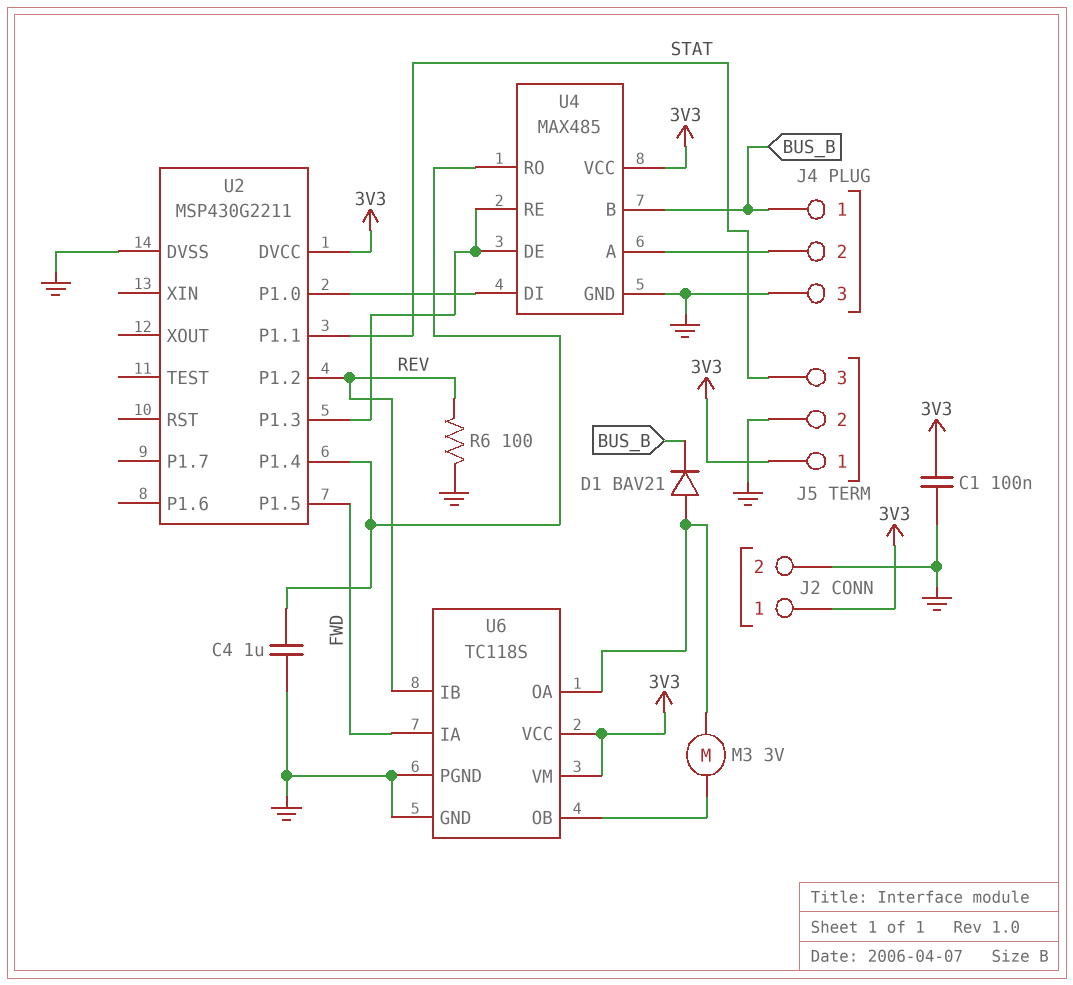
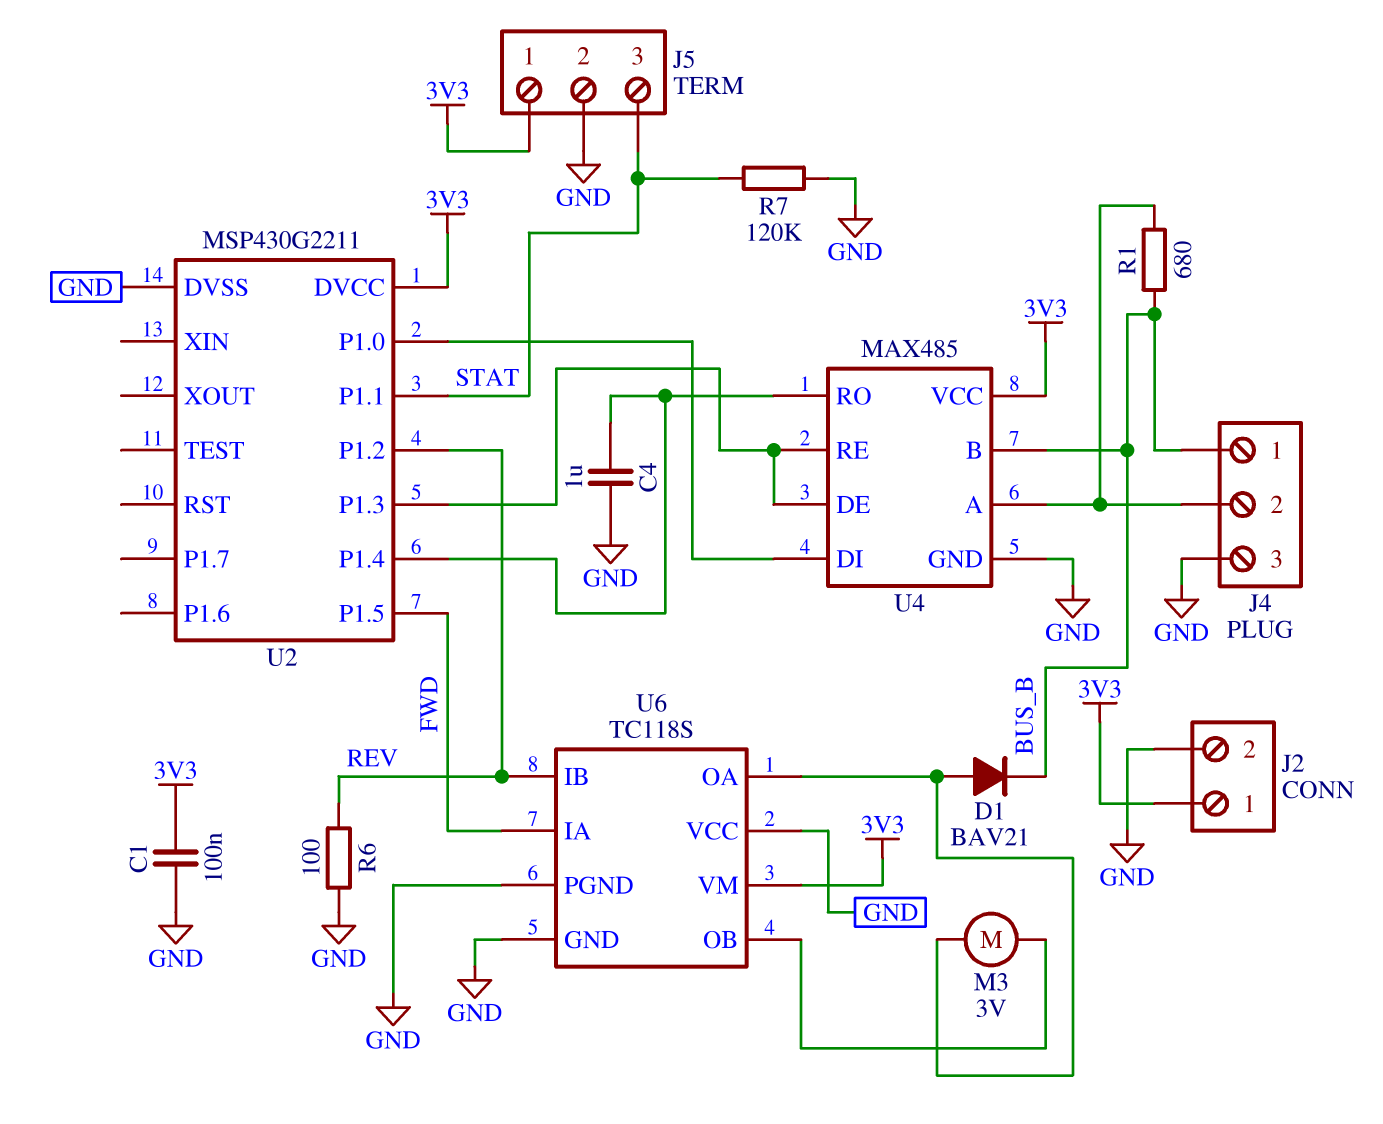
R1: none -> 680 (BUS_B, J4/2)
R7: none -> 120k (GND, STAT)
U6 pin VCC: 3V3 -> GND

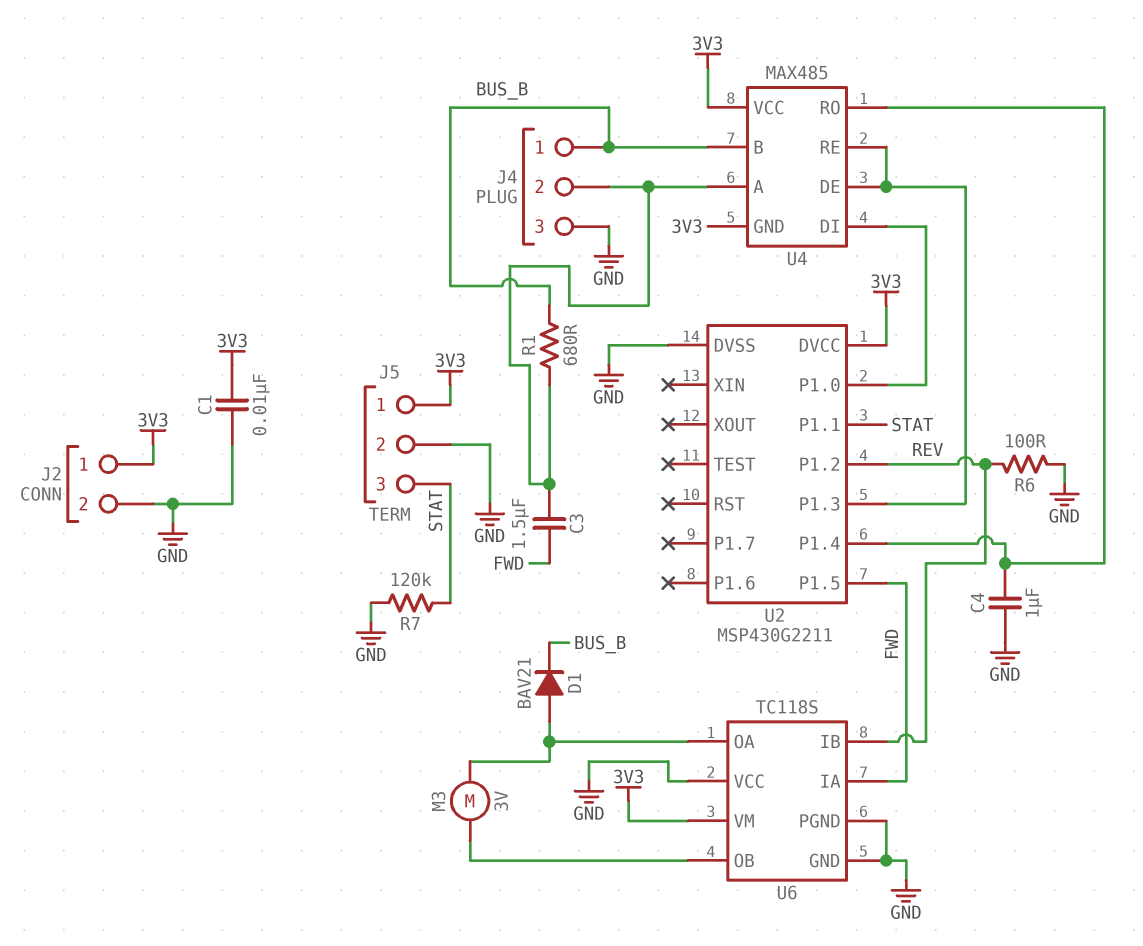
C1: 100nF (3V3, GND) -> 10nF (3V3, GND)
C3: none -> 1.5uF (FWD, J4/2)
U4 pin GND: GND -> 3V3

